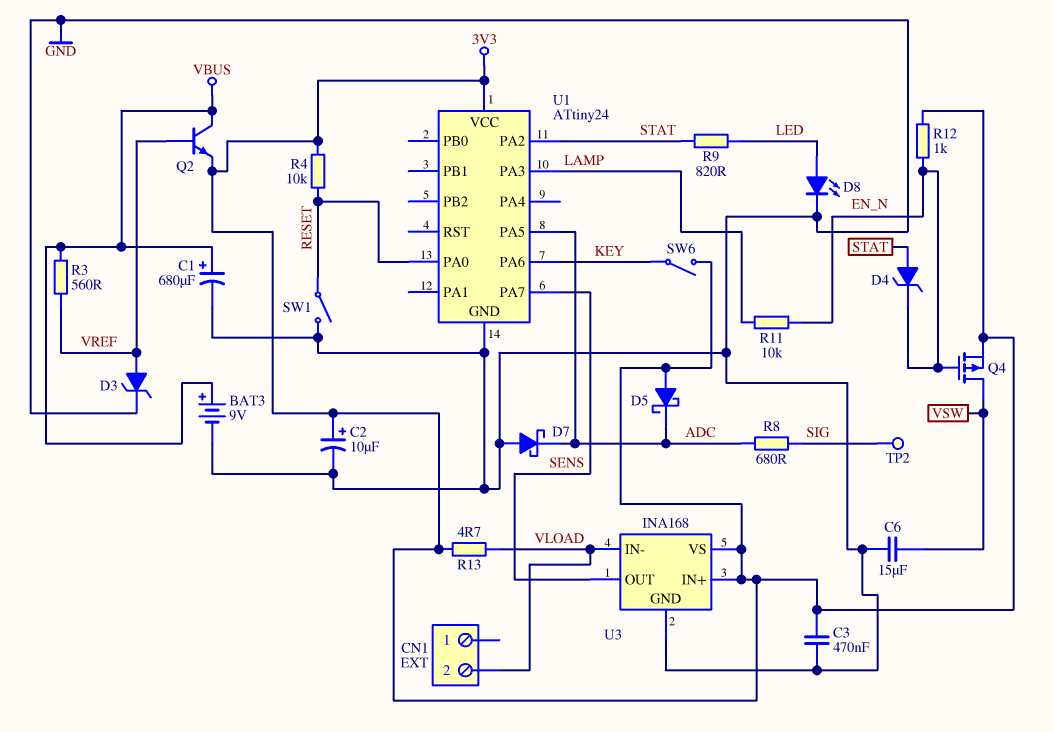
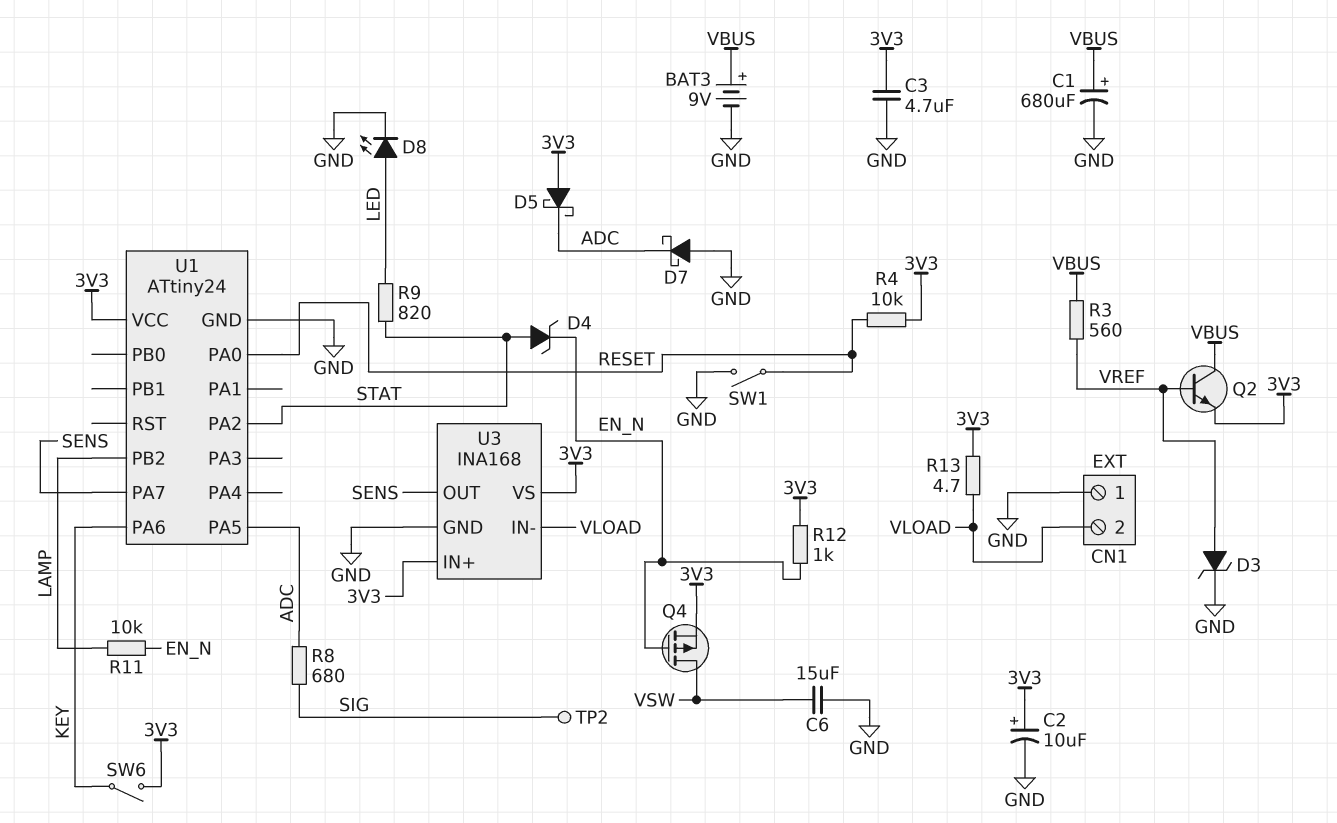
C3: 470nF (3V3, GND) -> 4.7uF (3V3, GND)
CN1 pin 1: none -> GND
U1 pin PA3: LAMP -> none
U1 pin PB2: none -> LAMP

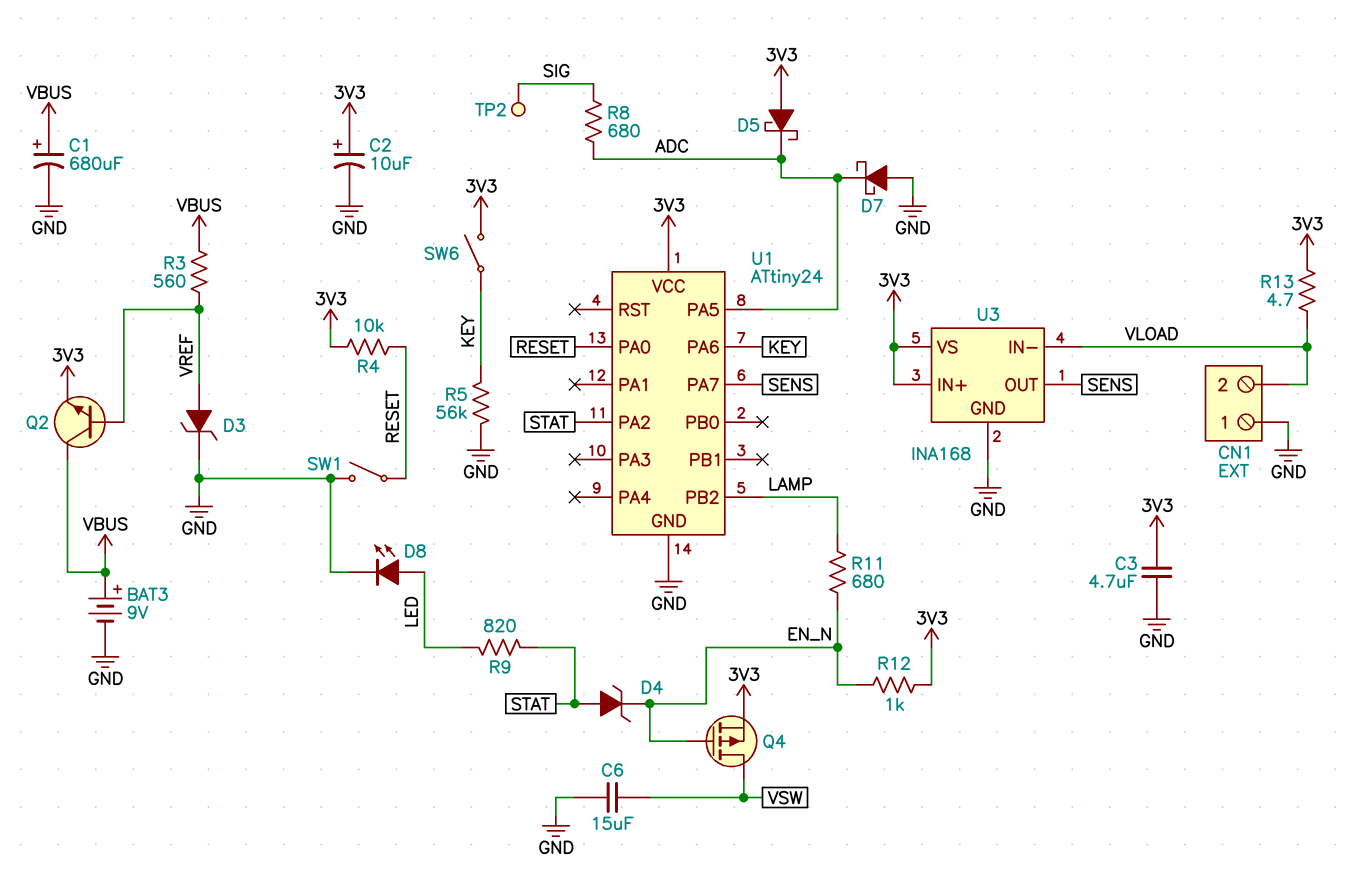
R5: none -> 56k (GND, KEY)
R11: 10k (EN_N, LAMP) -> 680 (EN_N, LAMP)

